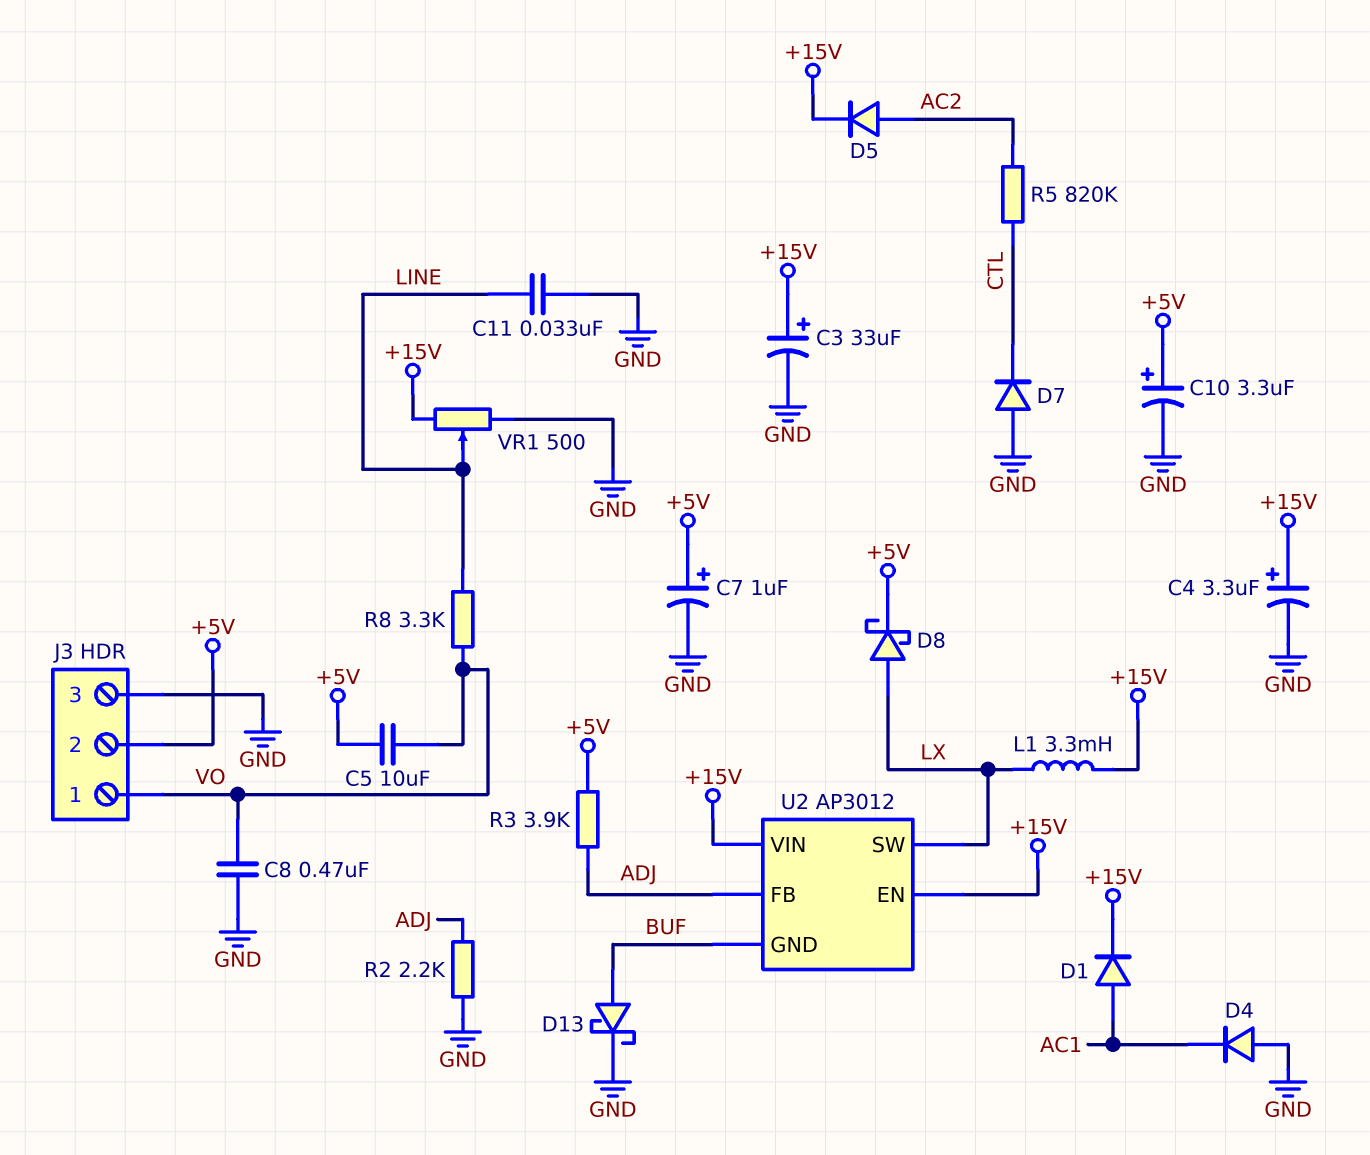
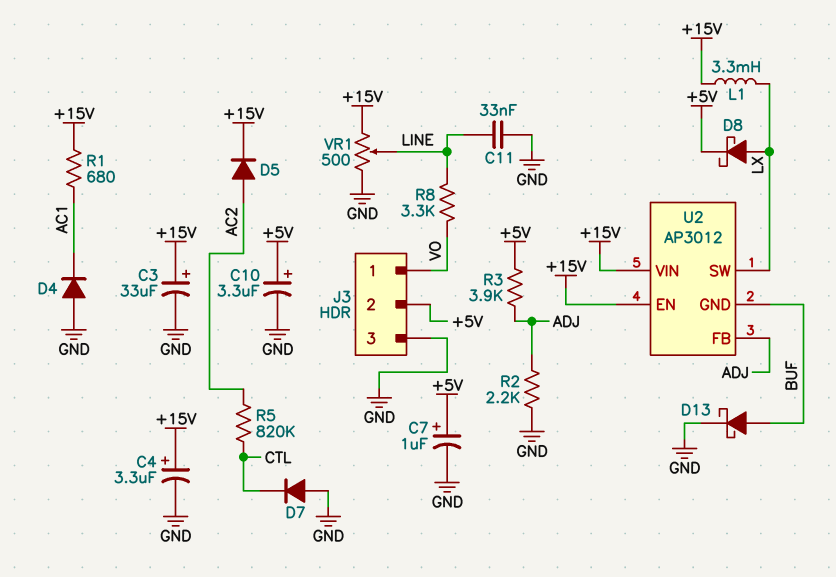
C5: 10uF (+5V, VO) -> none
C8: 470nF (GND, VO) -> none
D1: diode (A AC1, K +15V) -> none
R1: none -> 680 (+15V, AC1)

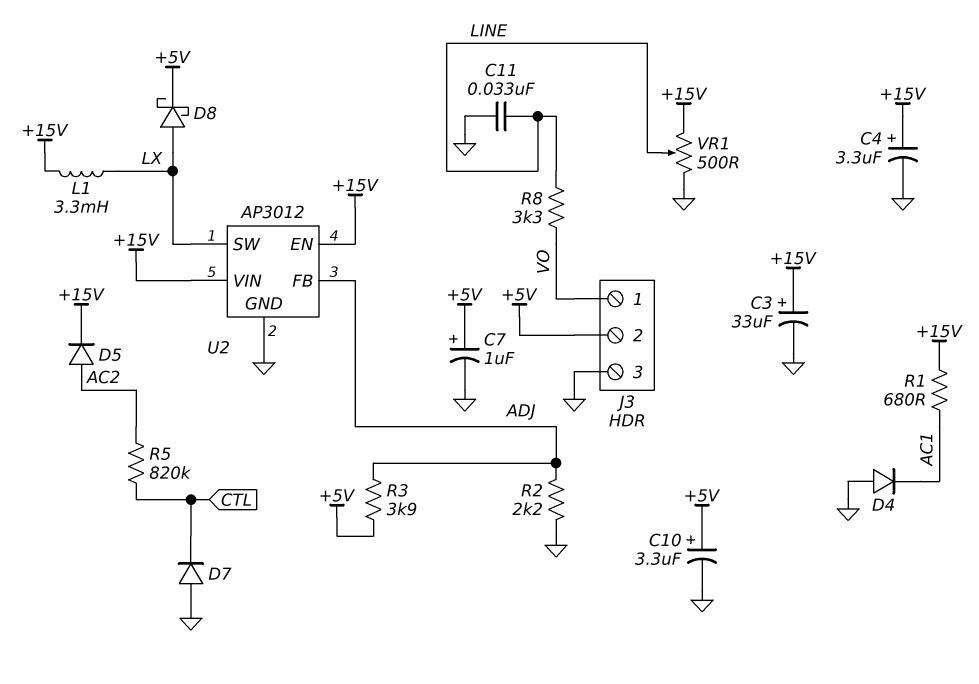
D13: schottky (A BUF, K GND) -> none
U2 pin GND: BUF -> GND

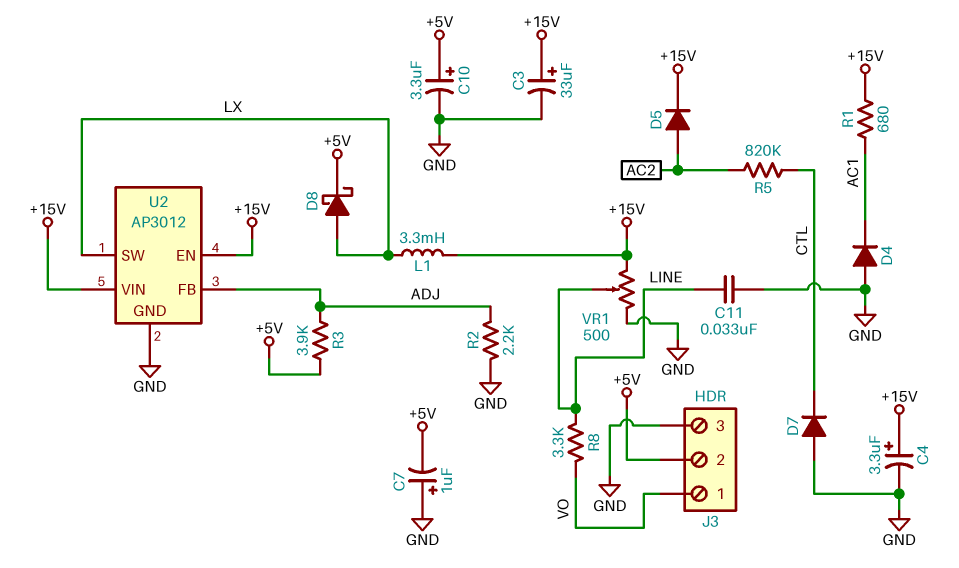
C7: 1uF (plus +5V, minus GND) -> 1uF (plus GND, minus +5V)

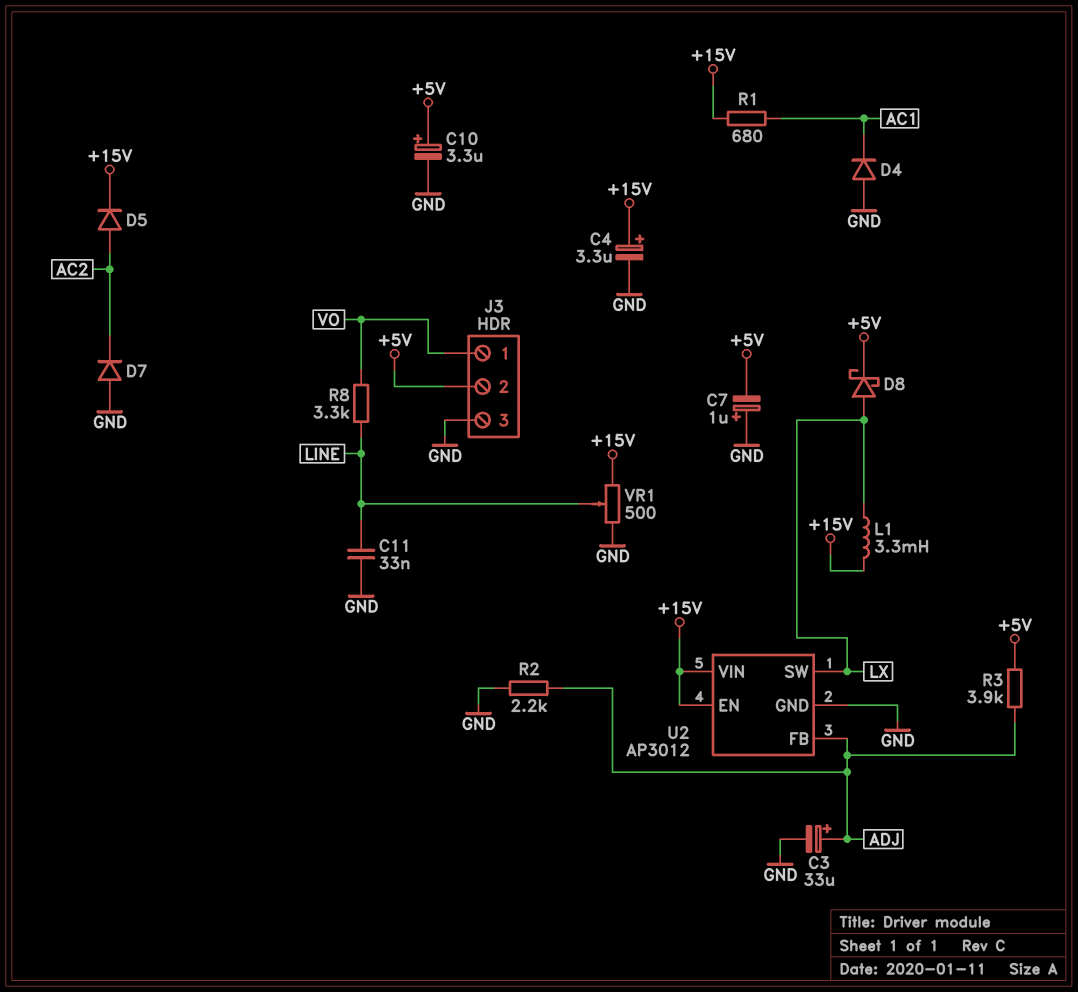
C3: 33uF (plus +15V, minus GND) -> 33uF (plus ADJ, minus GND)
D7: diode (A GND, K CTL) -> diode (A GND, K AC2)
R5: 820k (AC2, CTL) -> none

